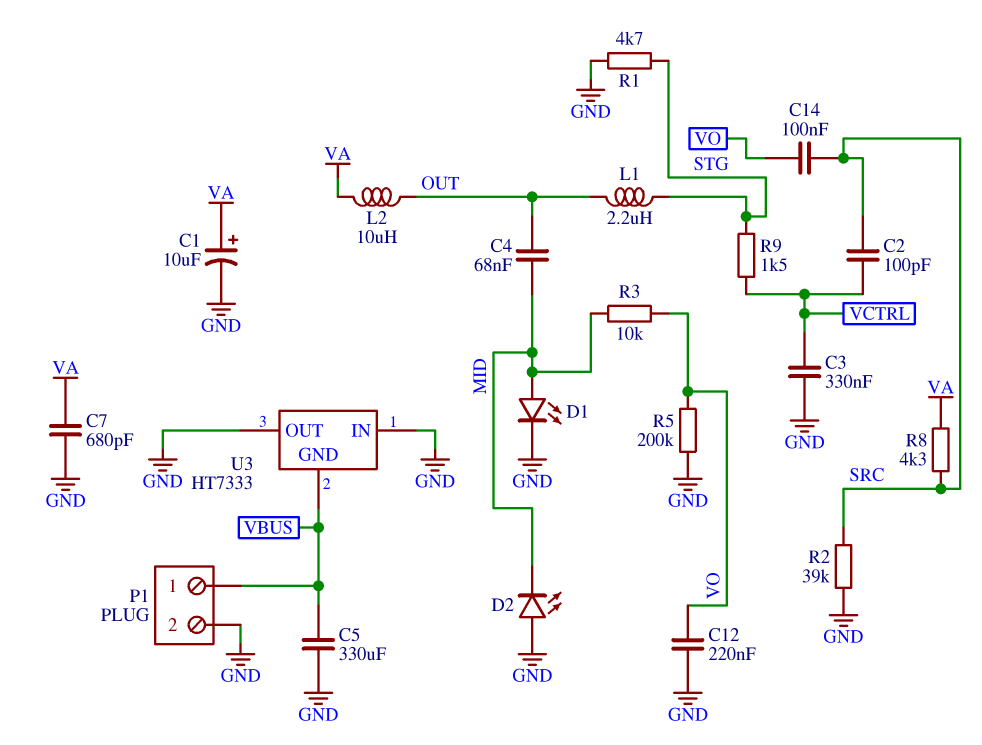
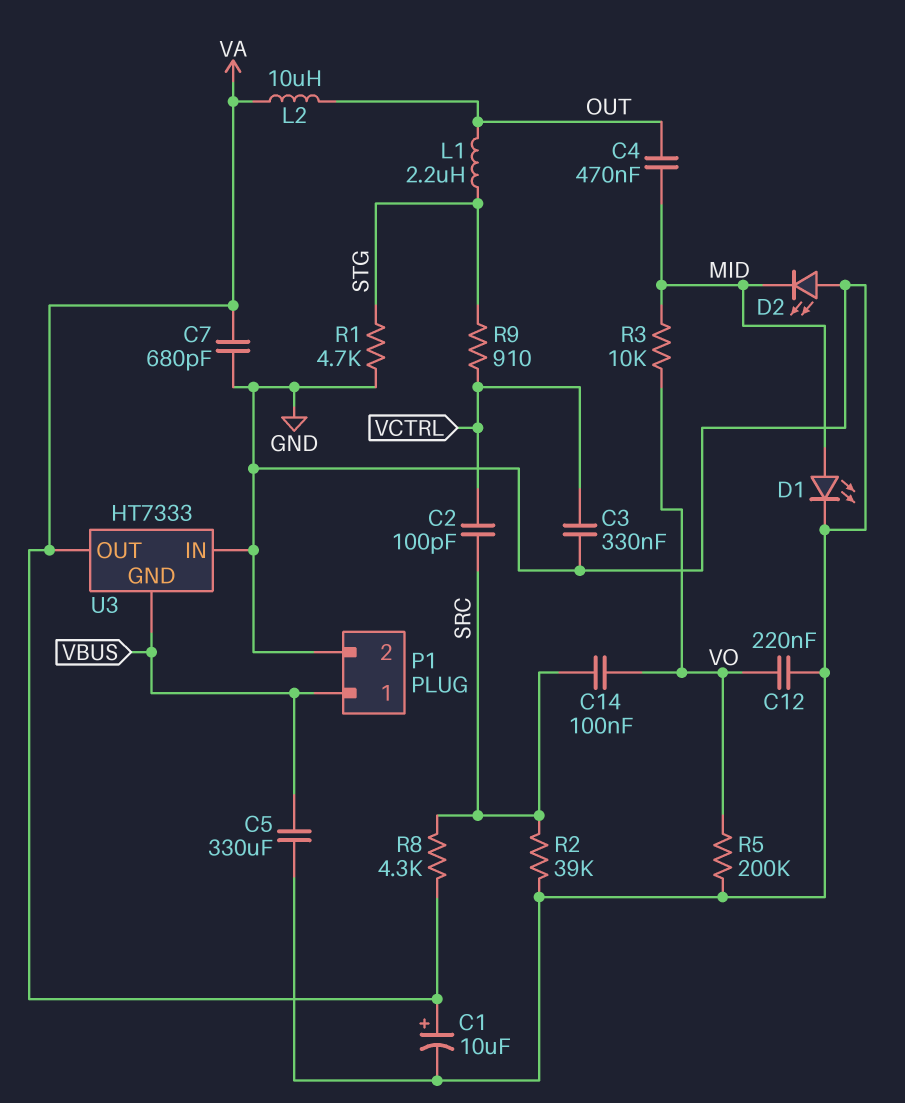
C4: 68nF (MID, OUT) -> 470nF (MID, OUT)
R9: 1.5k (STG, VCTRL) -> 910 (STG, VCTRL)
U3 pin OUT: GND -> VA

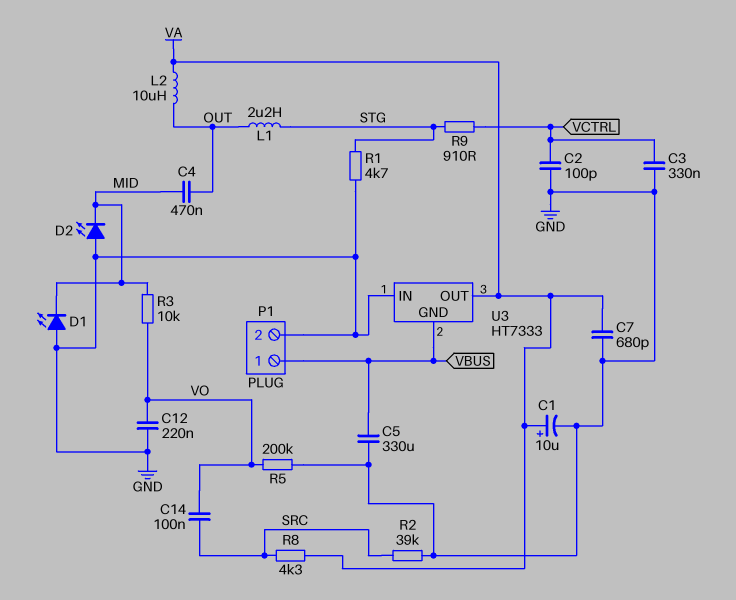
C2: 100pF (SRC, VCTRL) -> 100pF (GND, VCTRL)
D1: LED (A MID, K GND) -> LED (A GND, K MID)

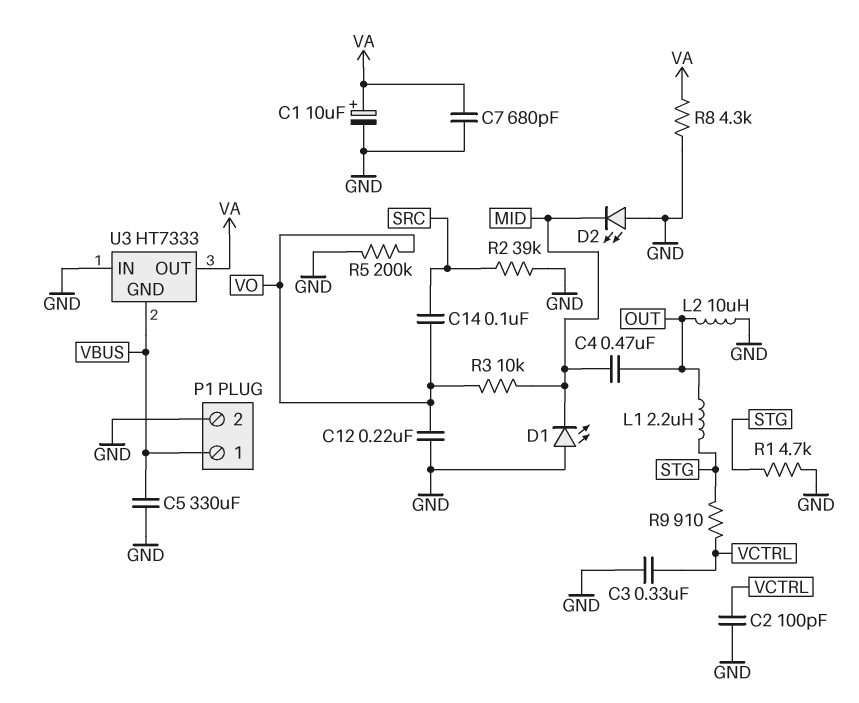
L2: 10uH (OUT, VA) -> 10uH (GND, OUT)
R8: 4.3k (SRC, VA) -> 4.3k (GND, VA)

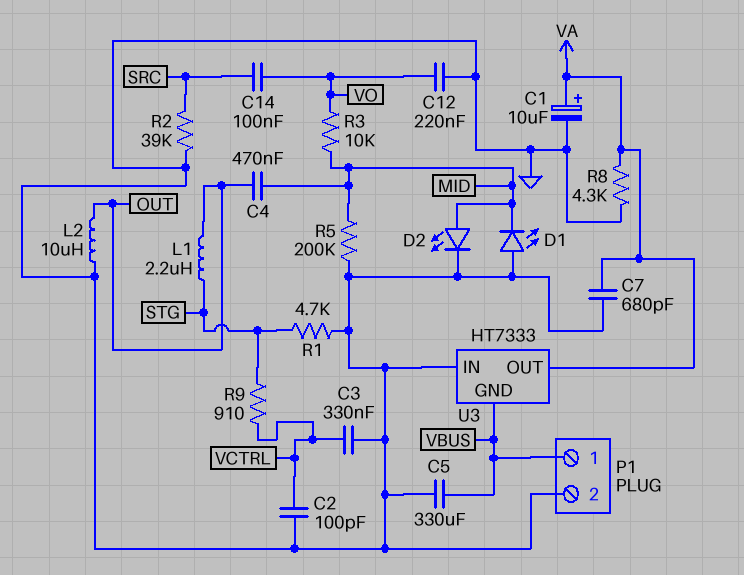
D2: LED (A GND, K MID) -> LED (A MID, K GND)
R5: 200k (GND, VO) -> 200k (GND, MID)

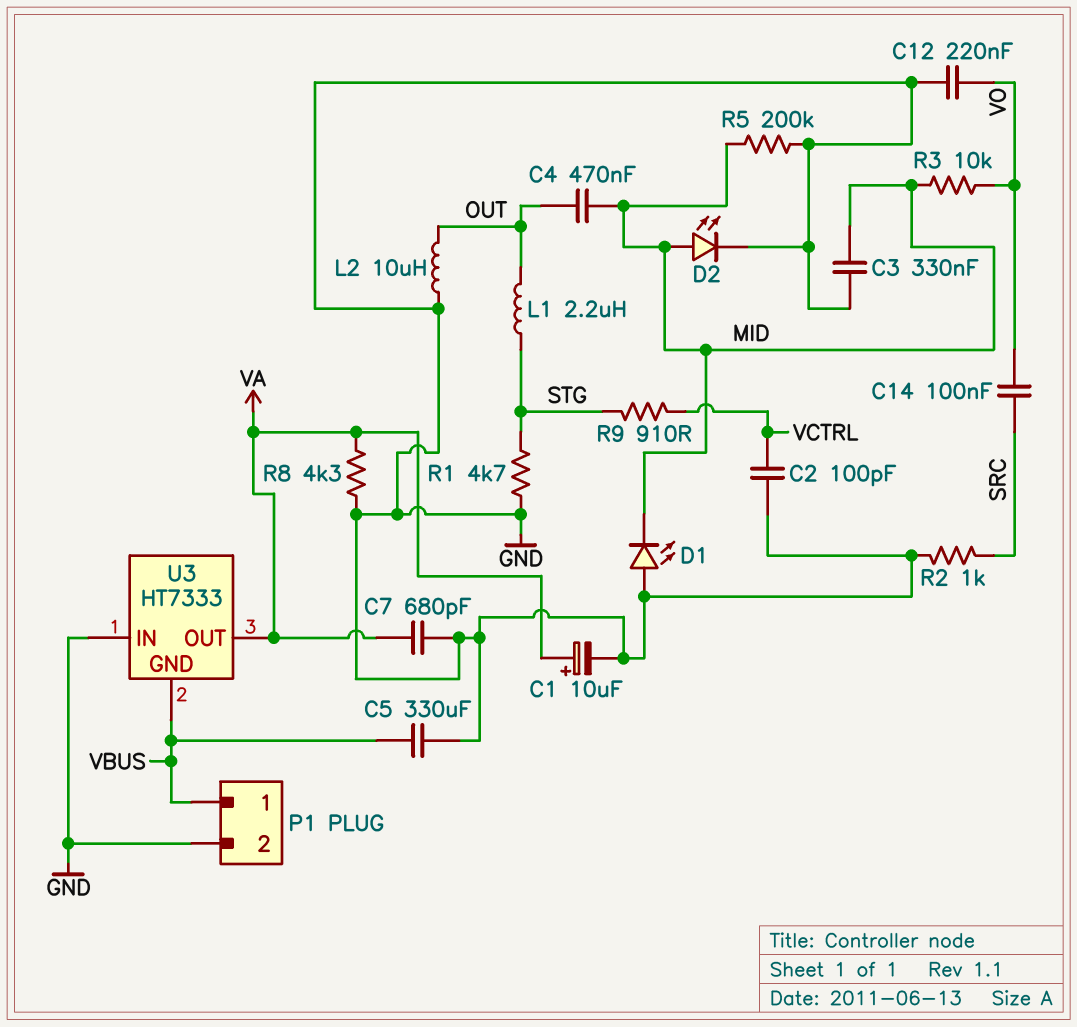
C3: 330nF (GND, VCTRL) -> 330nF (GND, MID)
R2: 39k (GND, SRC) -> 1k (GND, SRC)

